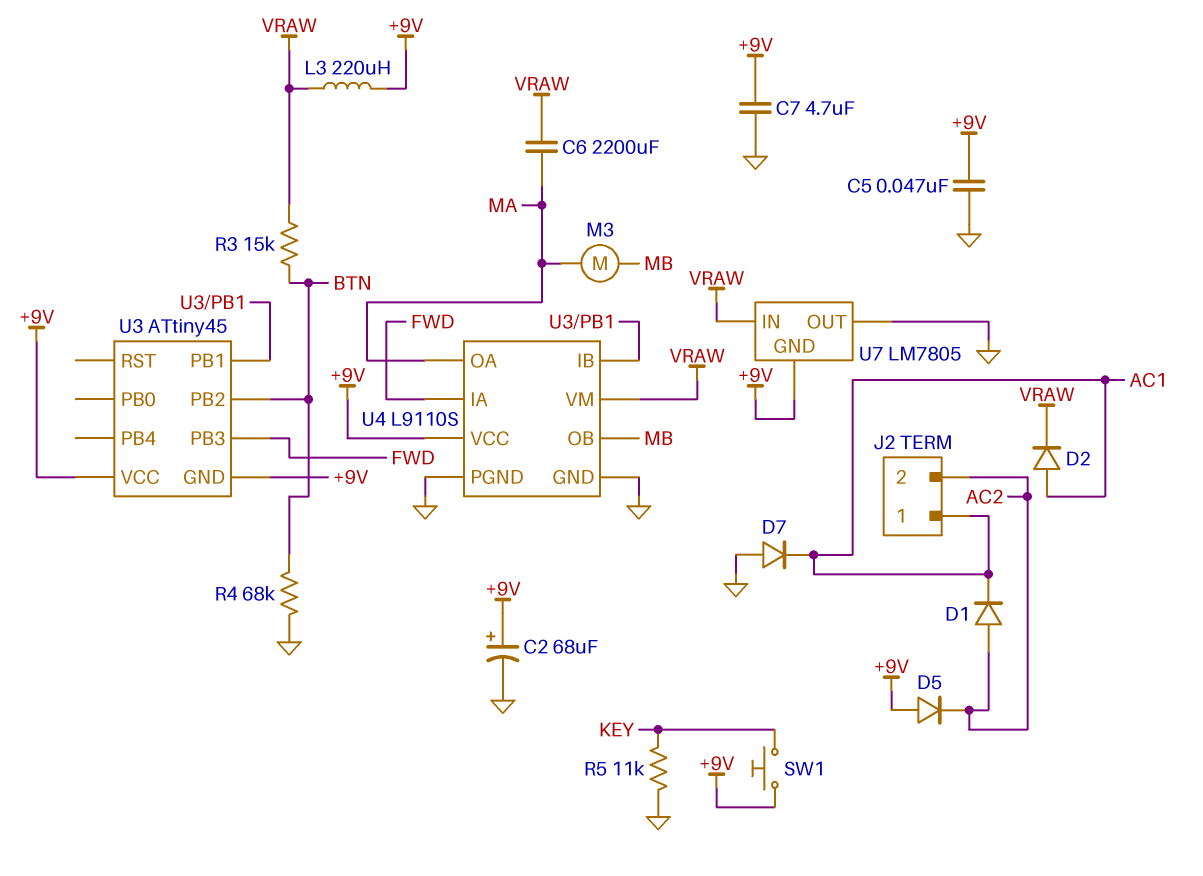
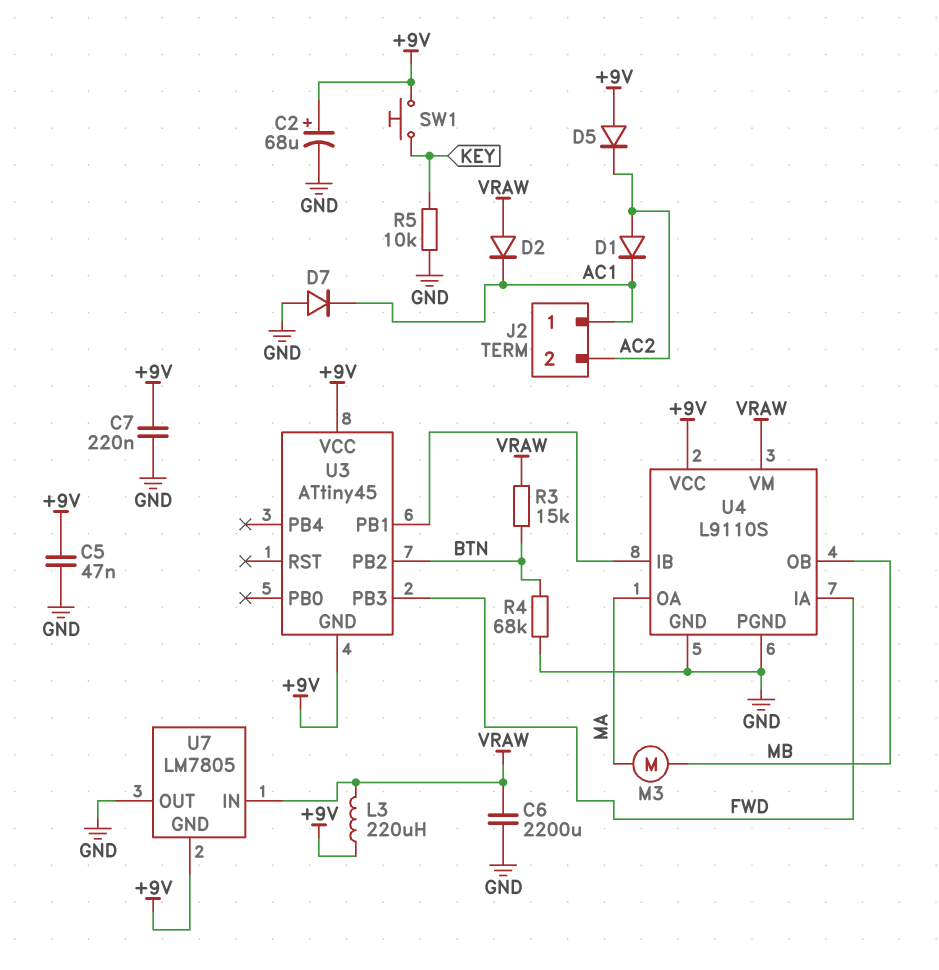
C6: 2200uF (MA, VRAW) -> 2200uF (GND, VRAW)
C7: 4.7uF (+9V, GND) -> 220nF (+9V, GND)
D2: diode (A AC1, K VRAW) -> diode (A VRAW, K AC1)
R5: 11k (GND, KEY) -> 10k (GND, KEY)

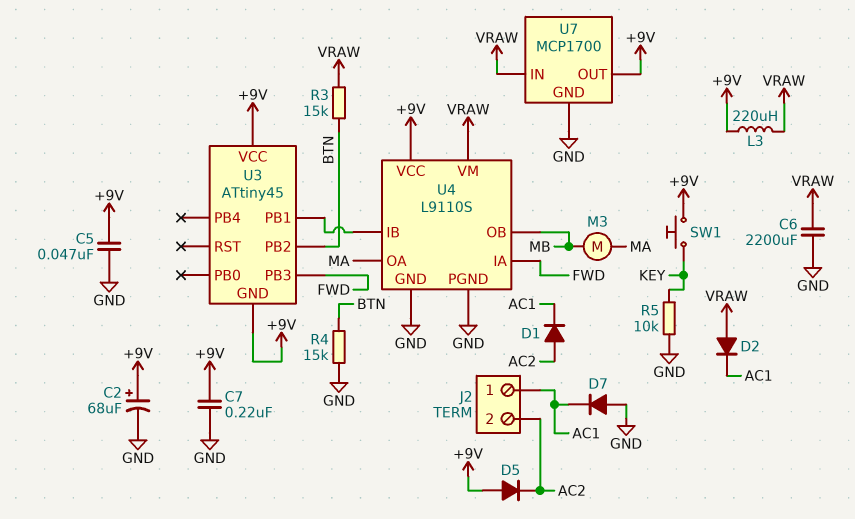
R4: 68k (BTN, GND) -> 15k (BTN, GND)
U7: LM7805 -> MCP1700
U7 pin GND: +9V -> GND
U7 pin OUT: GND -> +9V

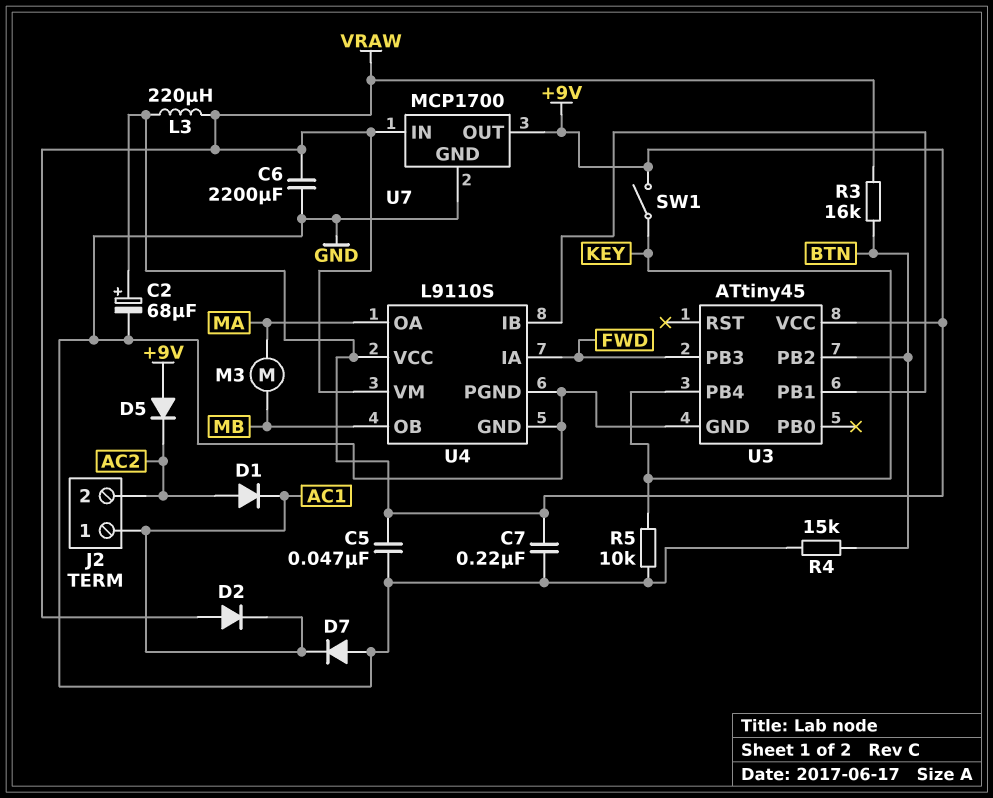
R3: 15k (BTN, VRAW) -> 16k (BTN, VRAW)
SW1: button (+9V, KEY) -> switch (+9V, KEY)
U3 pin GND: +9V -> GND
U3 pin PB4: none -> KEY

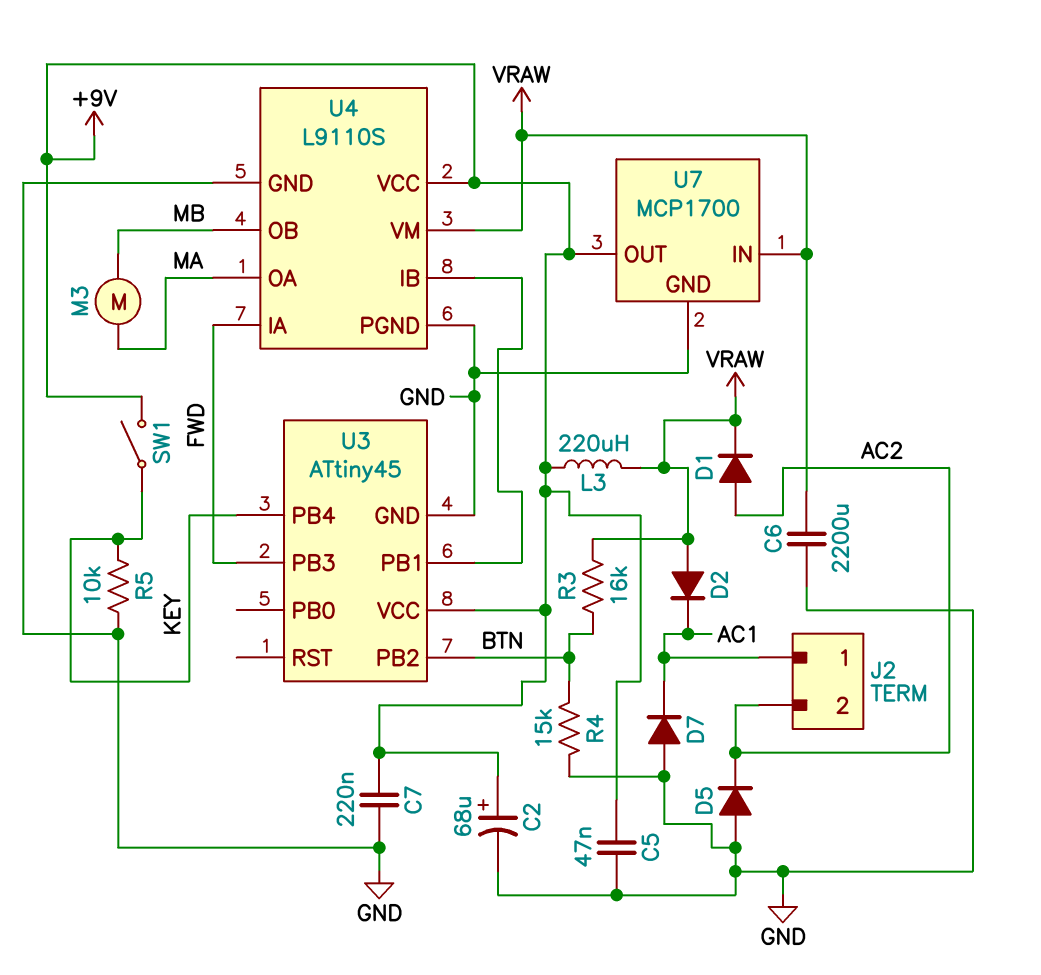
D1: diode (A AC2, K AC1) -> diode (A AC2, K VRAW)
D5: diode (A +9V, K AC2) -> diode (A GND, K AC2)

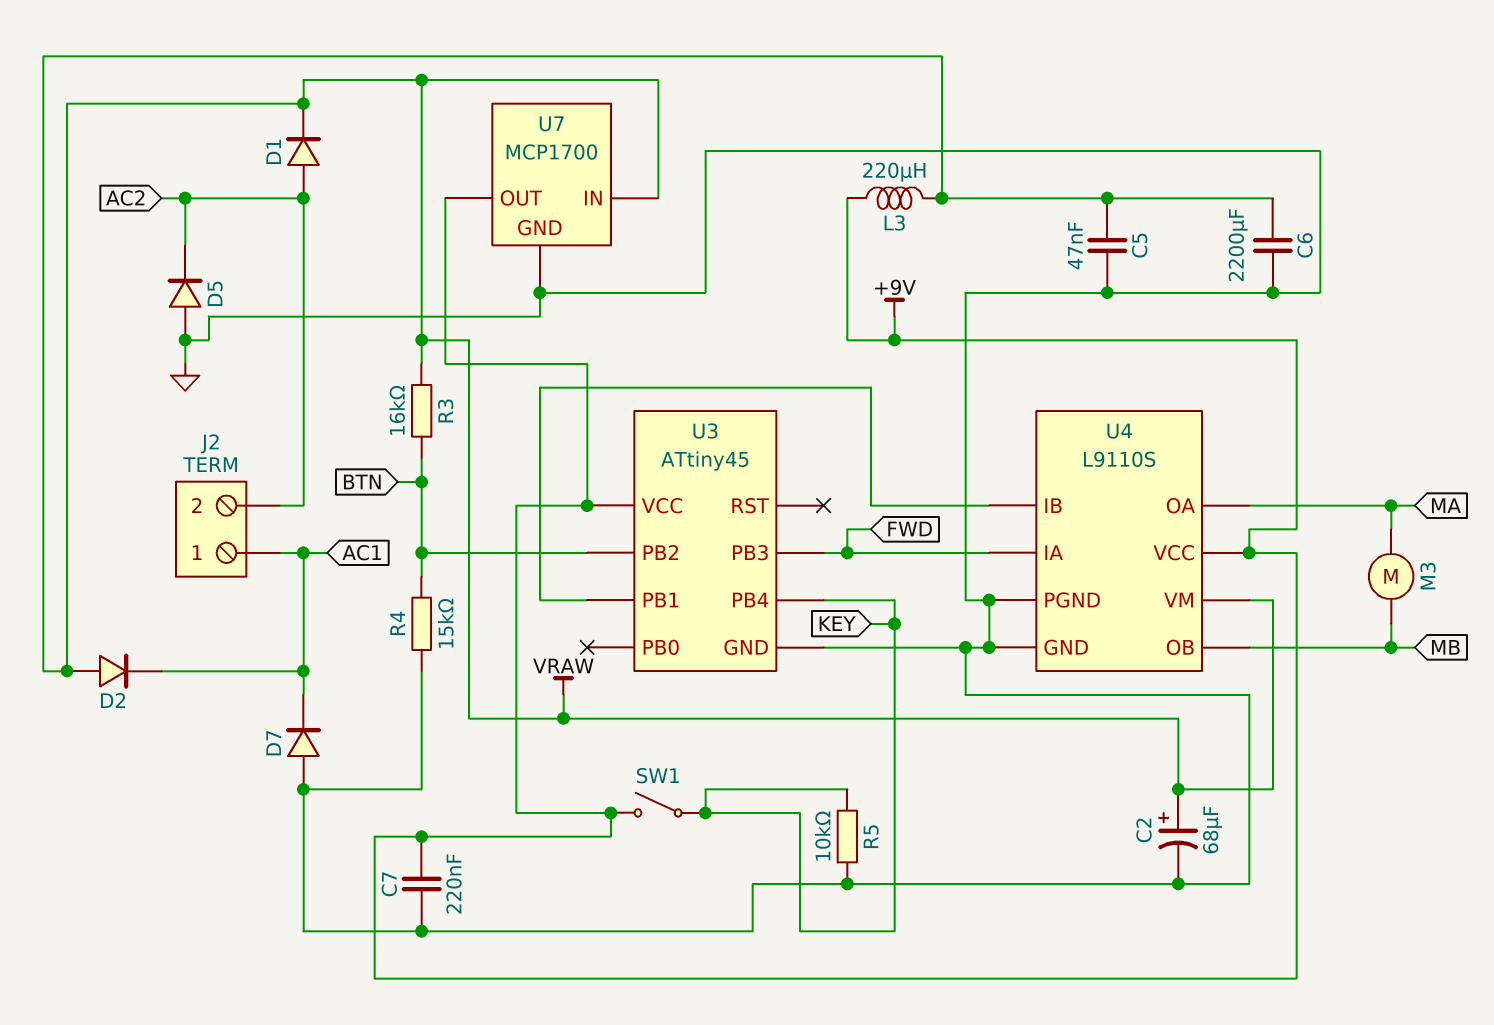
C2: 68uF (plus +9V, minus GND) -> 68uF (plus VRAW, minus GND)
C5: 47nF (+9V, GND) -> 47nF (GND, VRAW)

